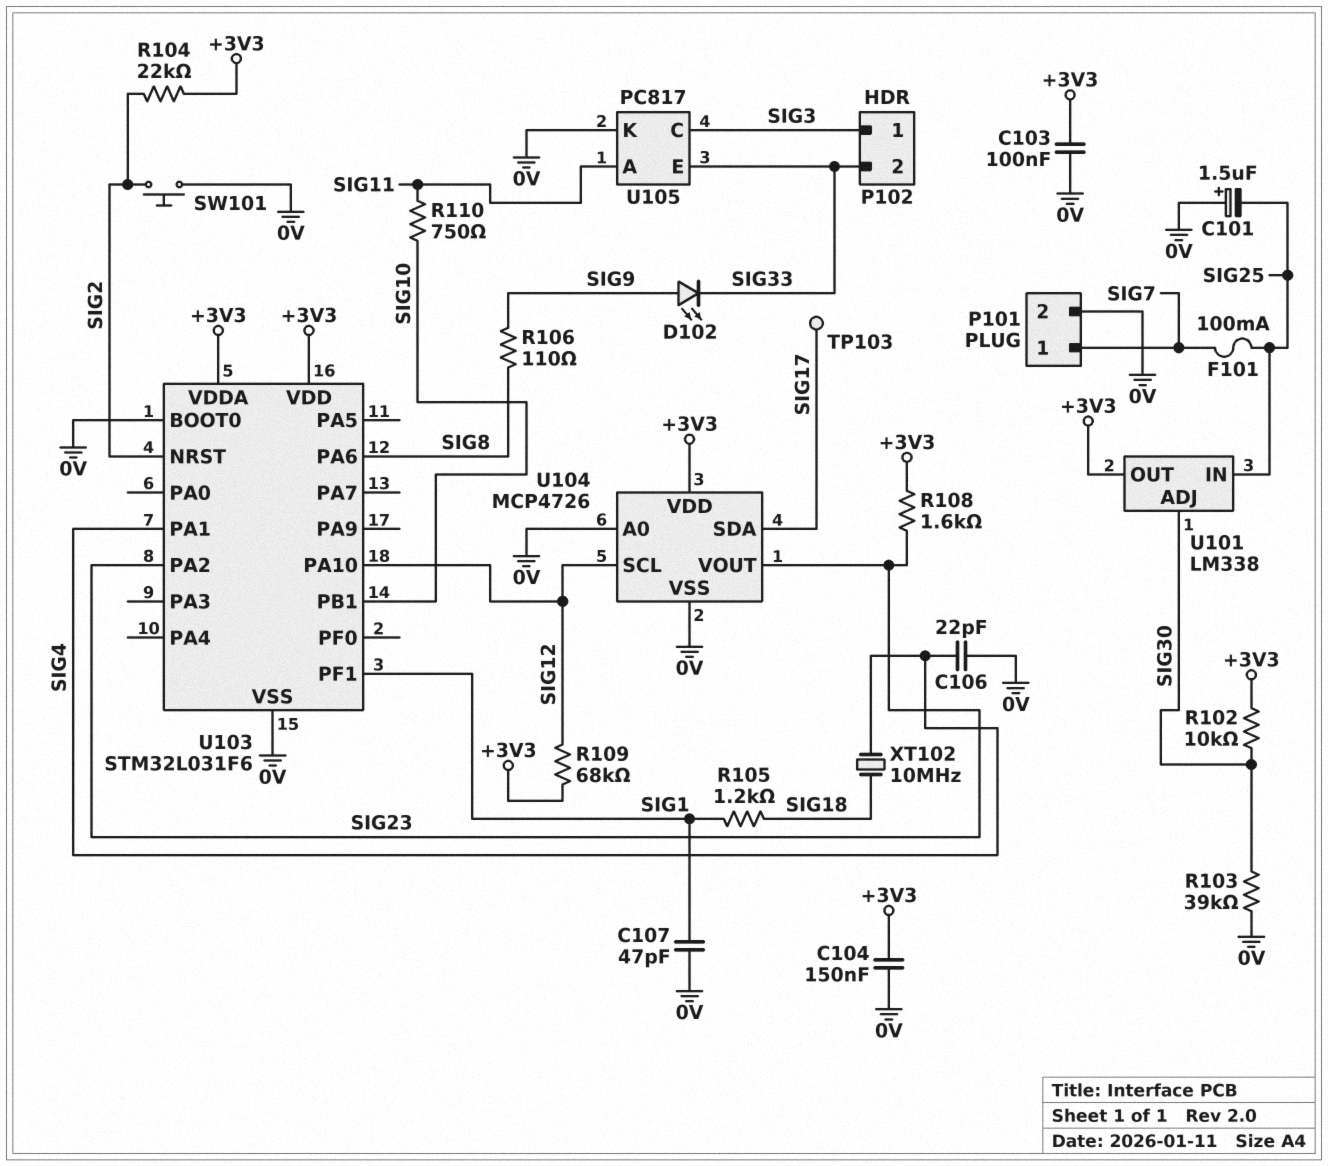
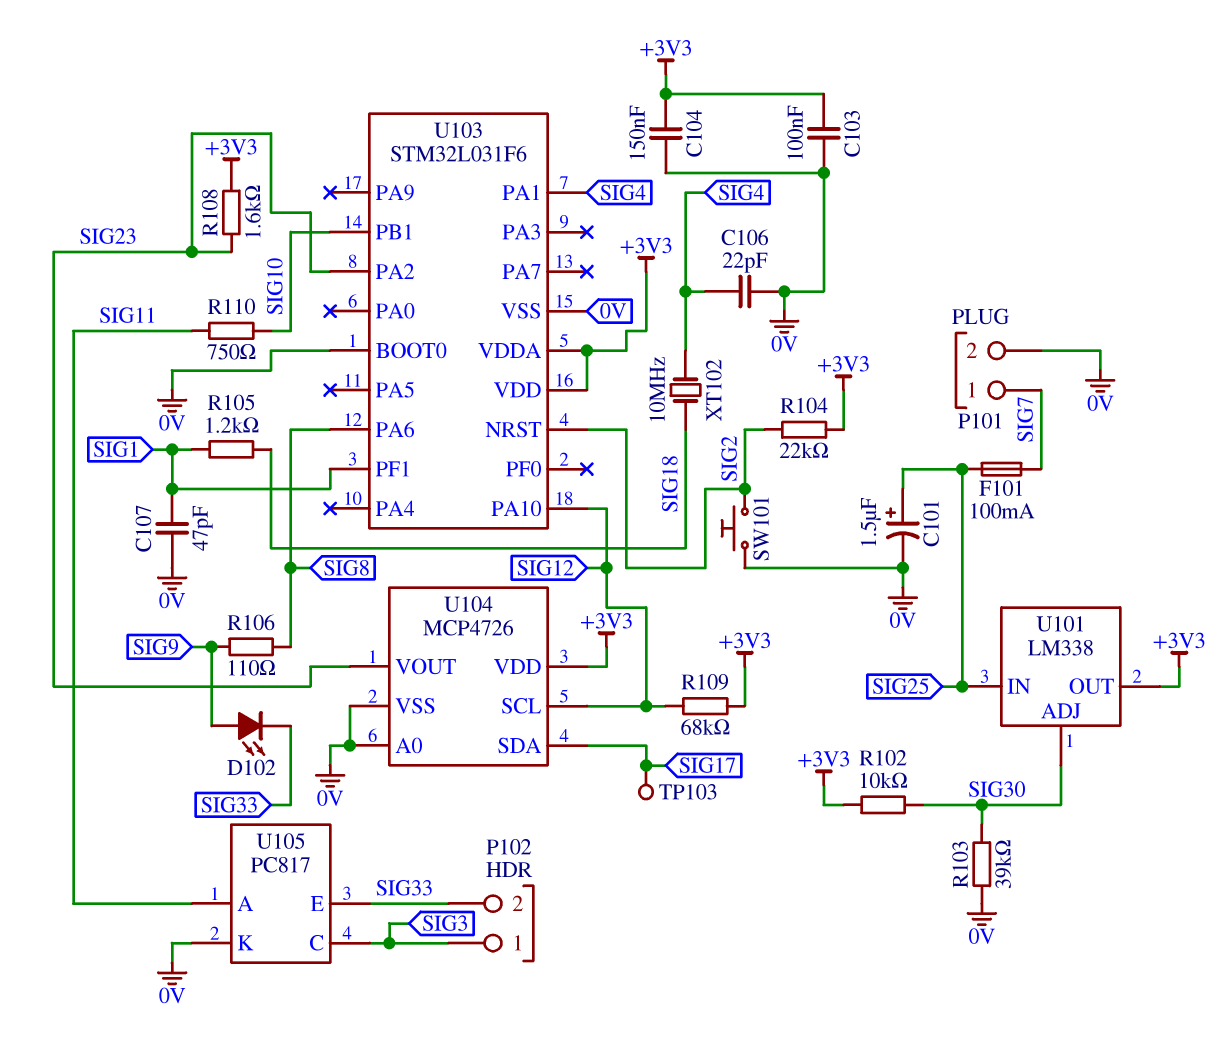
C101: 1.5uF (plus 0V, minus SIG25) -> 1.5uF (plus SIG25, minus 0V)

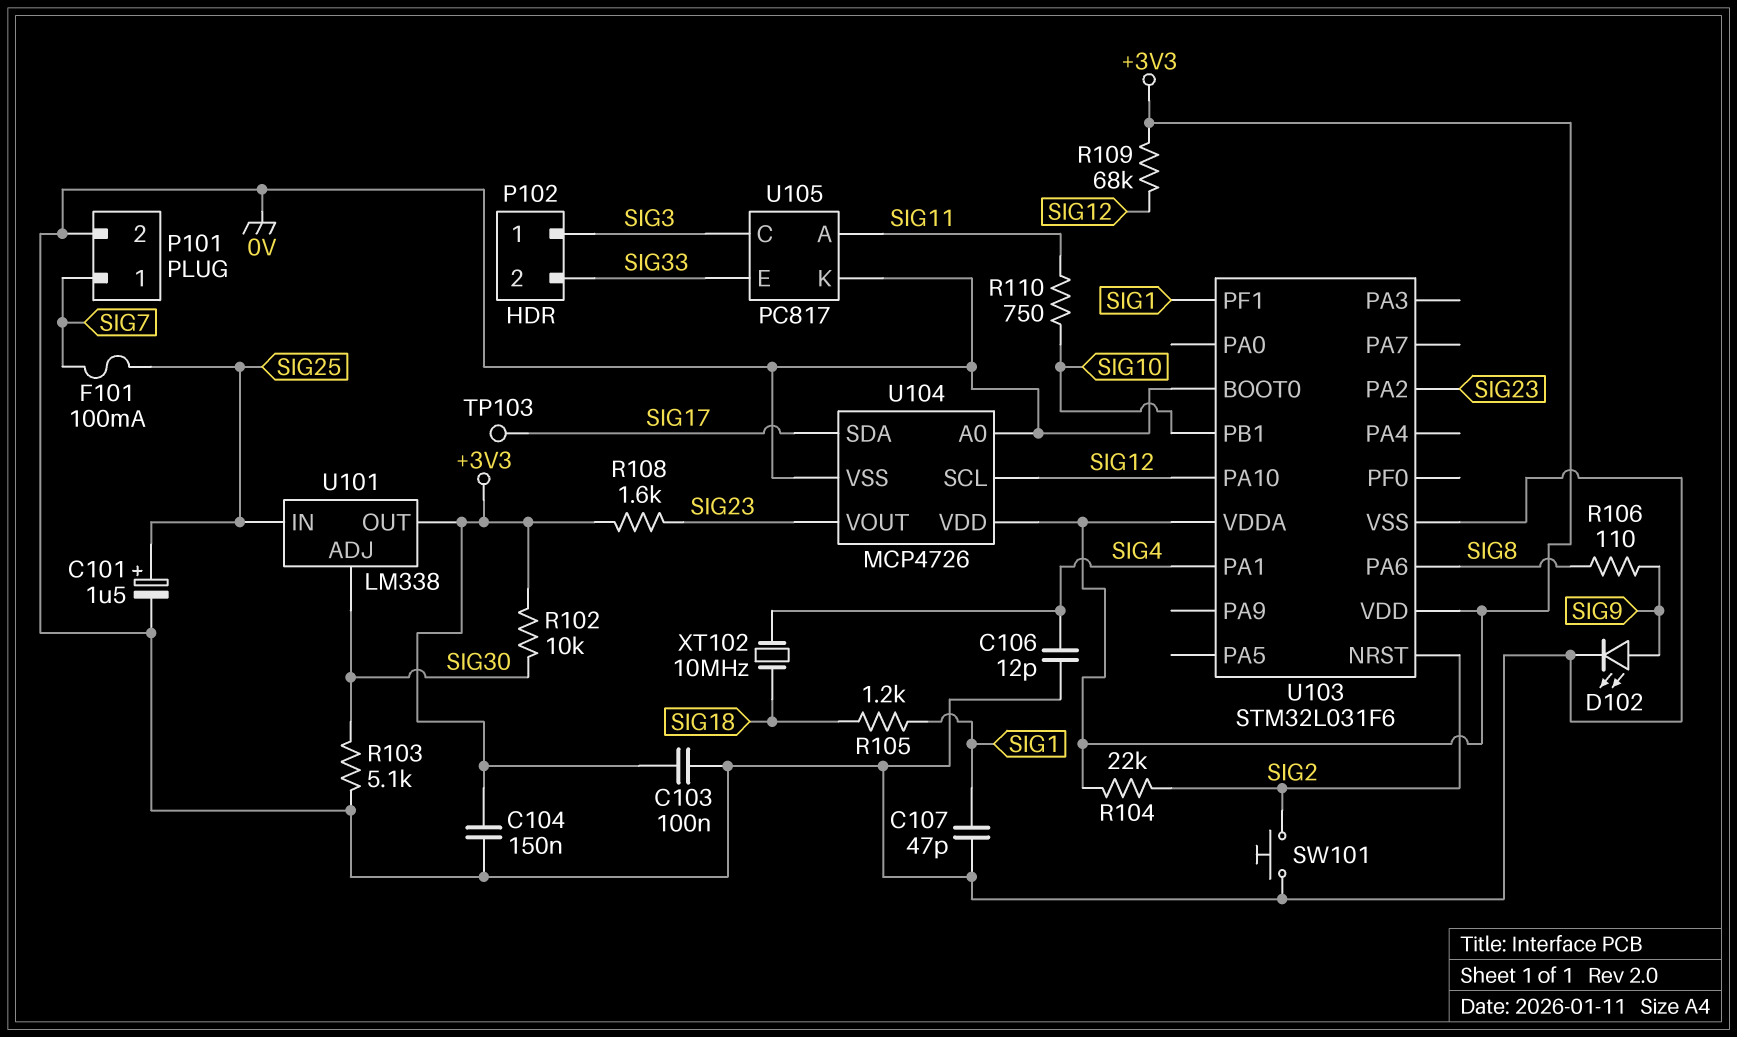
C106: 22pF (0V, SIG4) -> 12pF (0V, SIG4)
D102: LED (A SIG9, K SIG33) -> LED (A SIG9, K 0V)
R103: 39k (0V, SIG30) -> 5.1k (0V, SIG30)

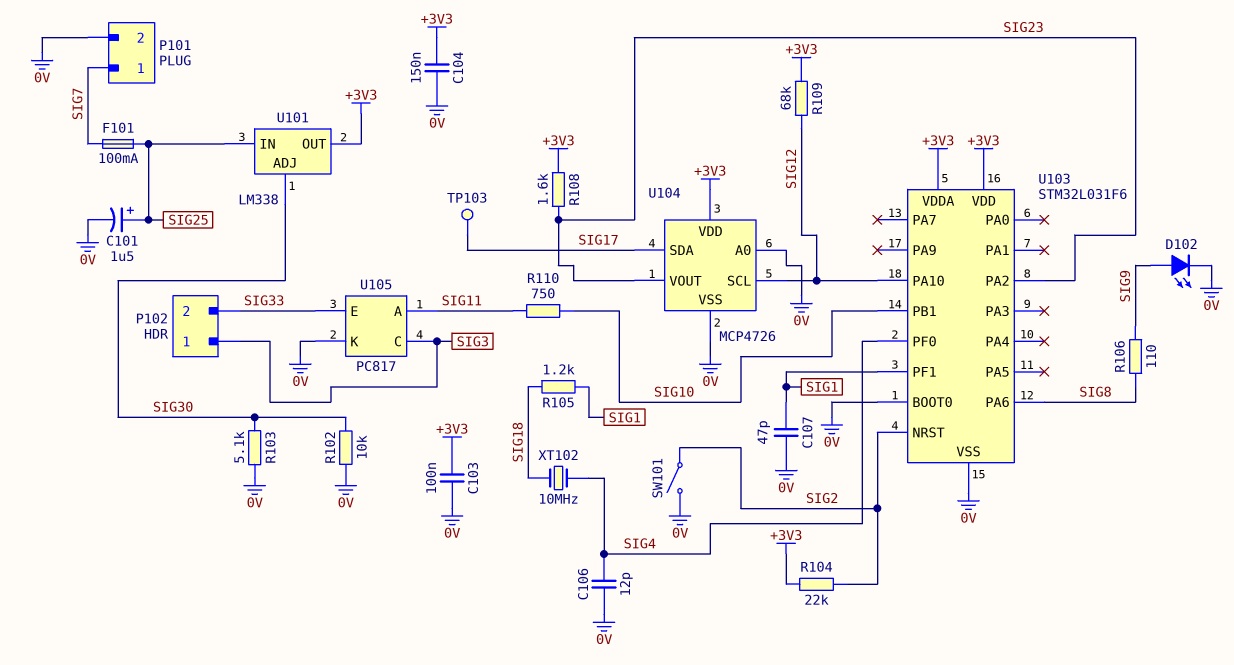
R102: 10k (+3V3, SIG30) -> 10k (0V, SIG30)
SW101: button (0V, SIG2) -> switch (0V, SIG2)
U103 pin PA1: SIG4 -> none
U103 pin PF0: none -> SIG4

